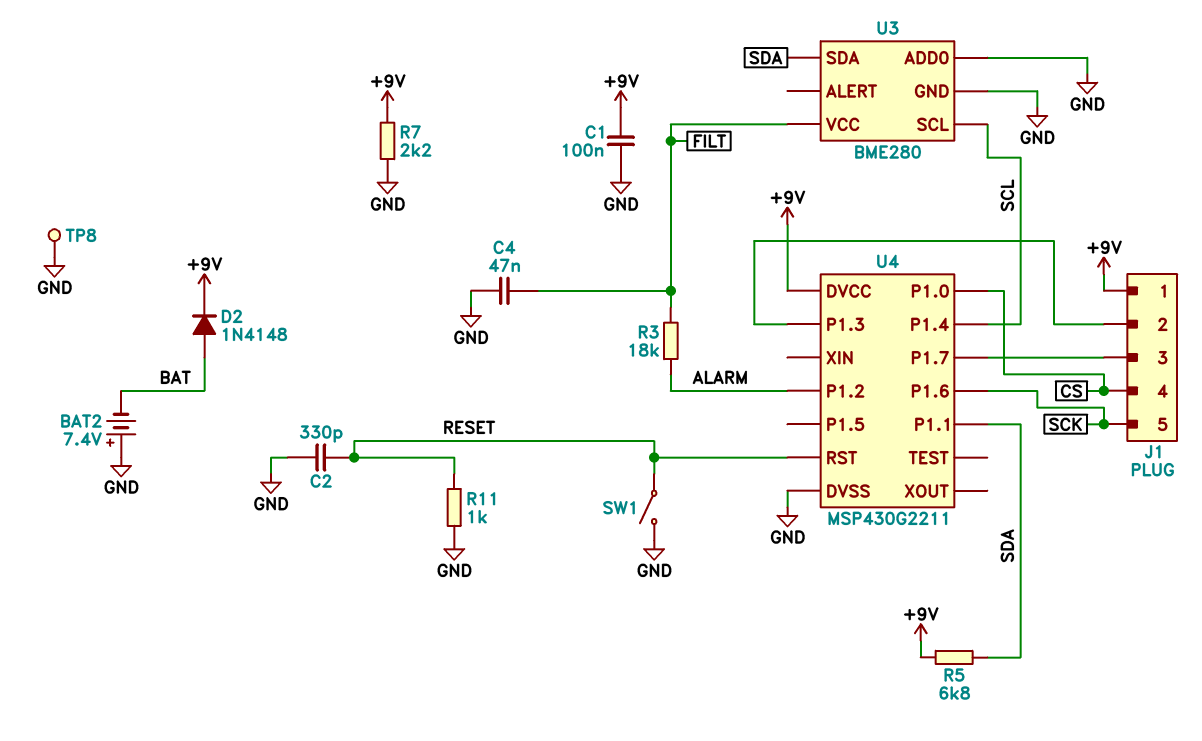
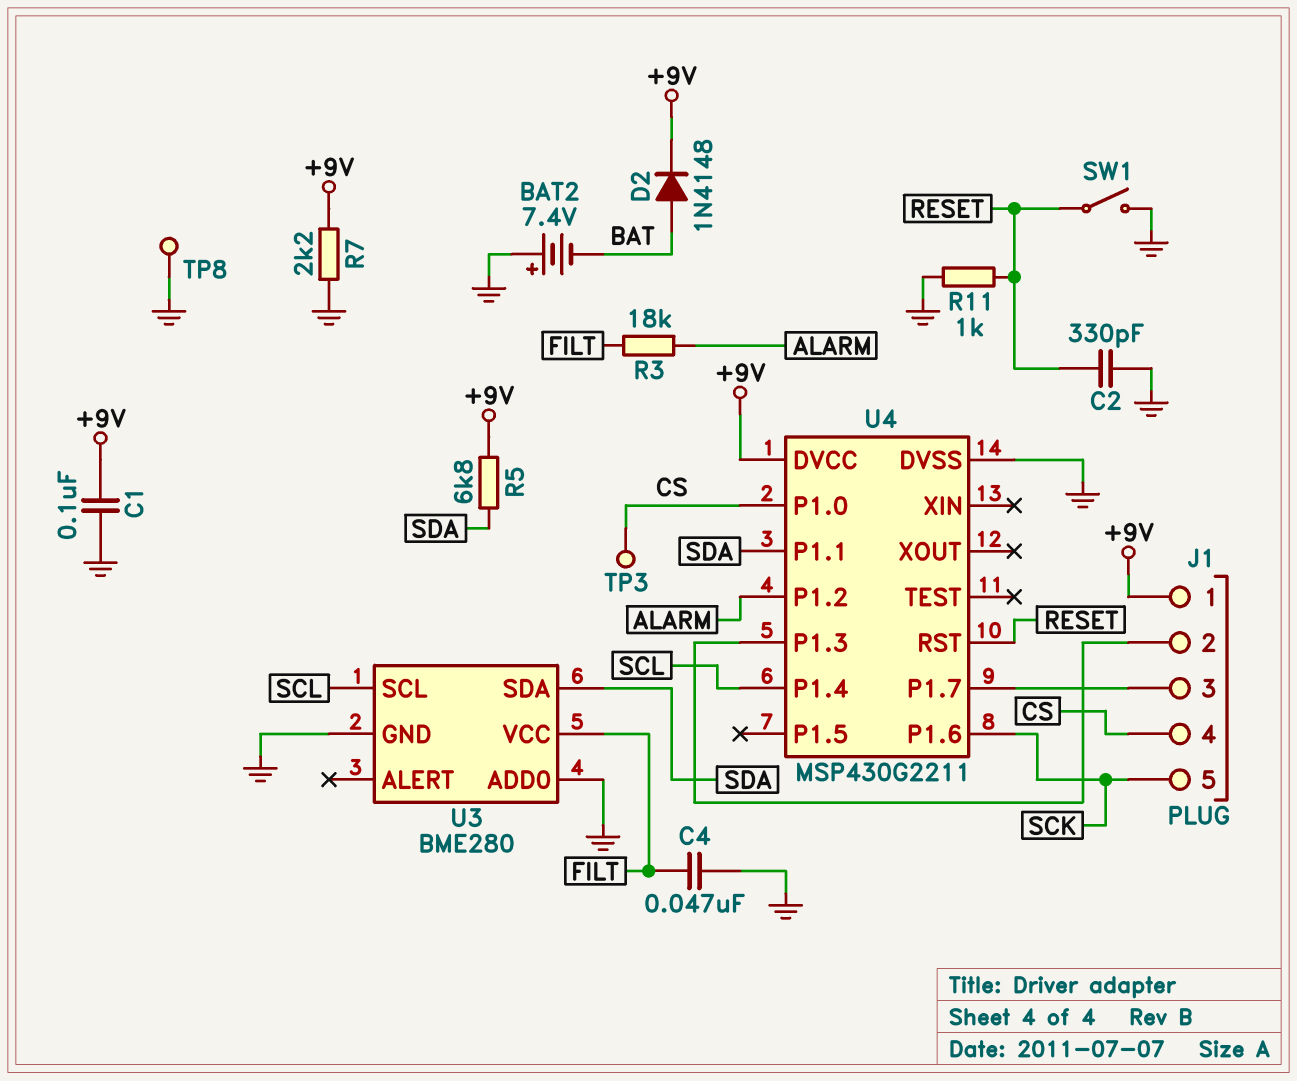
TP3: none -> test point (CS)

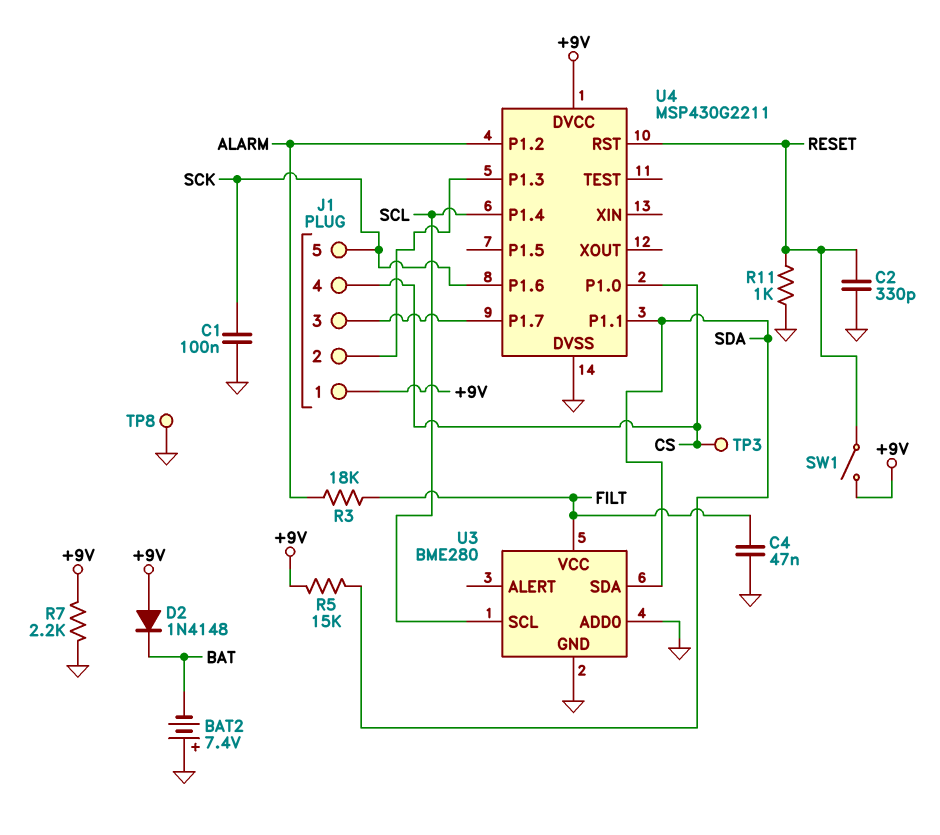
C1: 100nF (+9V, GND) -> 100nF (GND, SCK)
D2: diode 1N4148 (A BAT, K +9V) -> diode 1N4148 (A +9V, K BAT)
R5: 6.8k (+9V, SDA) -> 15k (+9V, SDA)
SW1: switch (GND, RESET) -> switch (+9V, RESET)

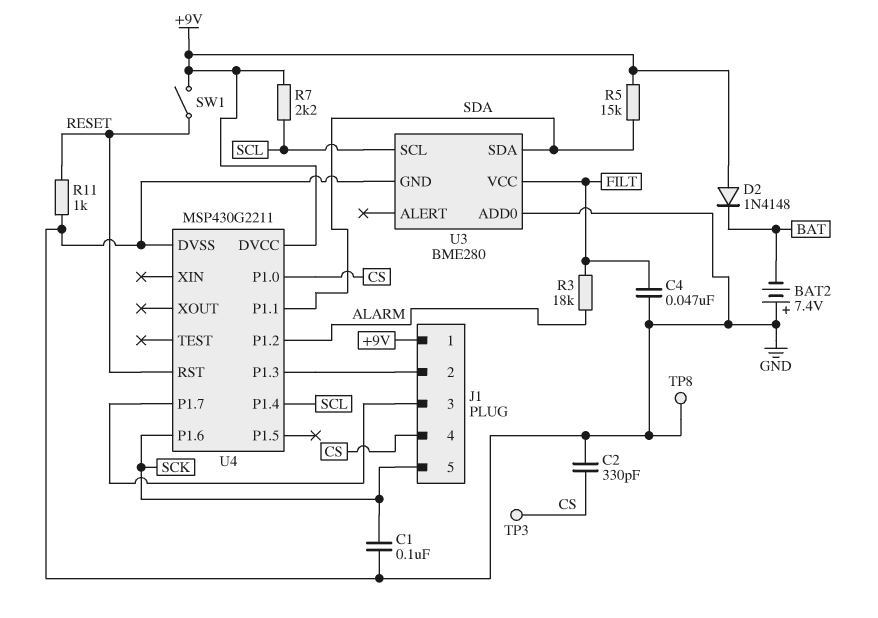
C2: 330pF (GND, RESET) -> 330pF (CS, GND)
R7: 2.2k (+9V, GND) -> 2.2k (+9V, SCL)

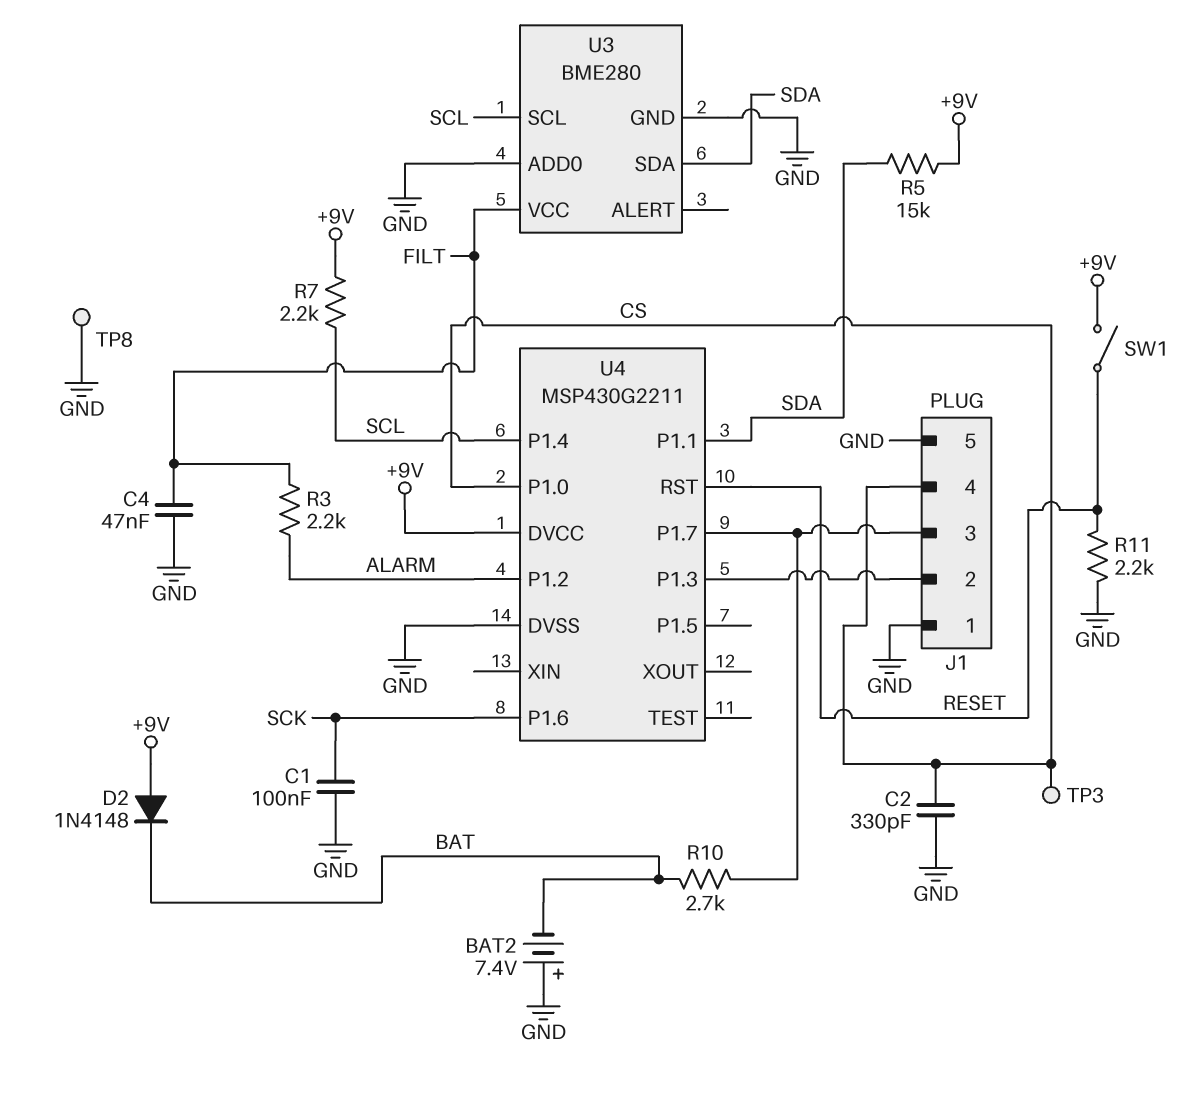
J1 pin 1: +9V -> GND
J1 pin 5: SCK -> GND
R3: 18k (ALARM, FILT) -> 2.2k (ALARM, FILT)
R10: none -> 2.7k (BAT, J1/3)
R11: 1k (GND, RESET) -> 2.2k (GND, RESET)

